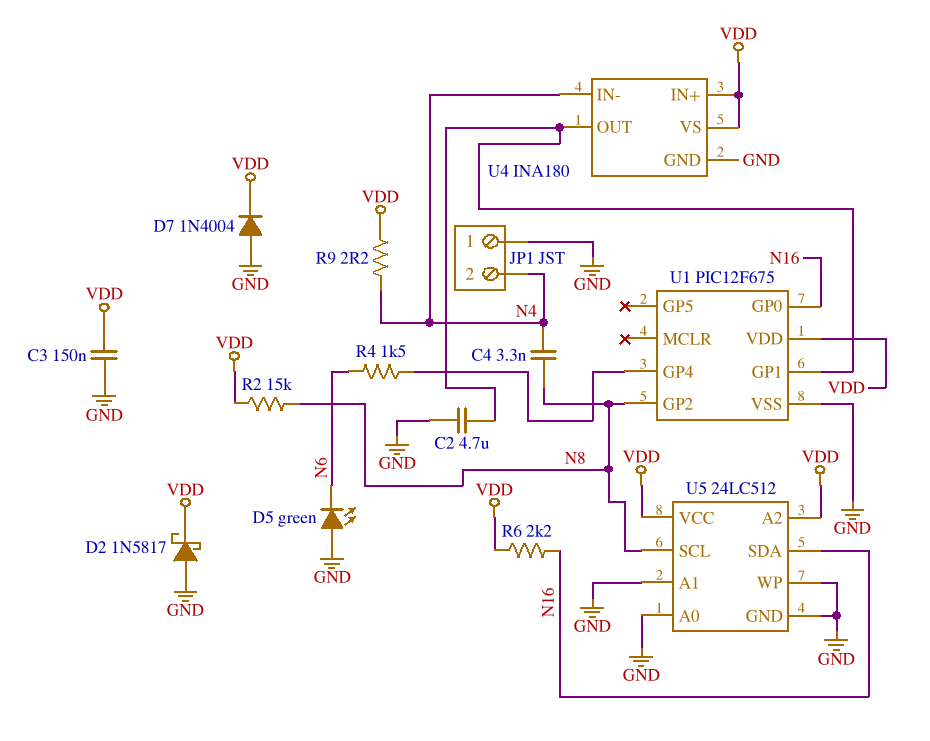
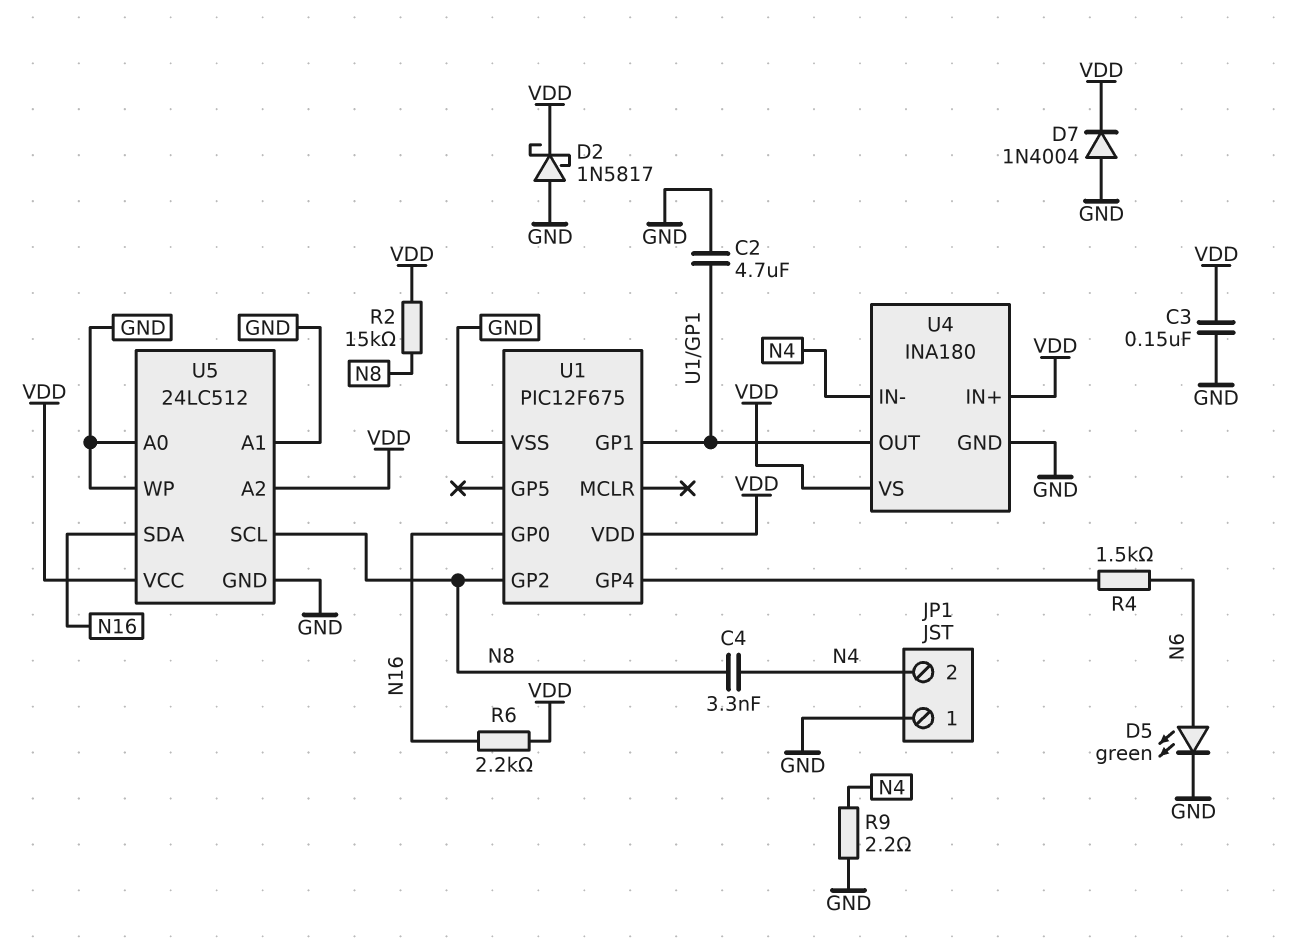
D5: LED green (A GND, K N6) -> LED green (A N6, K GND)
R9: 2.2 (N4, VDD) -> 2.2 (GND, N4)

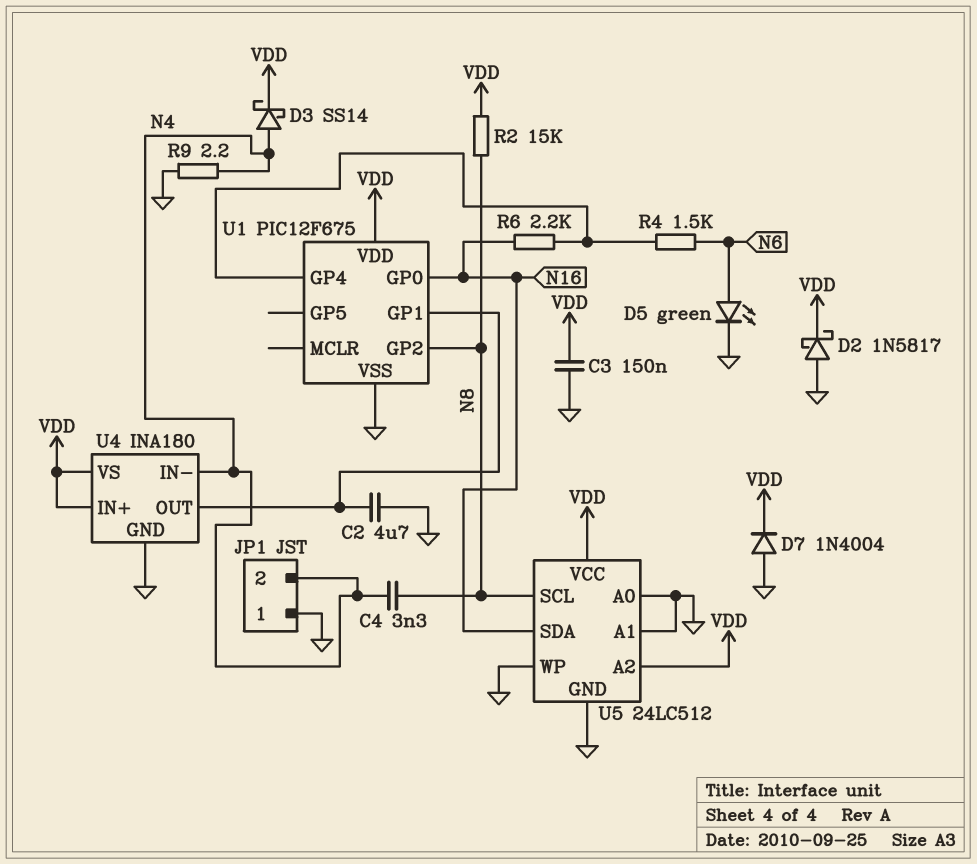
D3: none -> schottky SS14 (A N4, K VDD)
R6: 2.2k (N16, VDD) -> 2.2k (N16, U1/GP4)

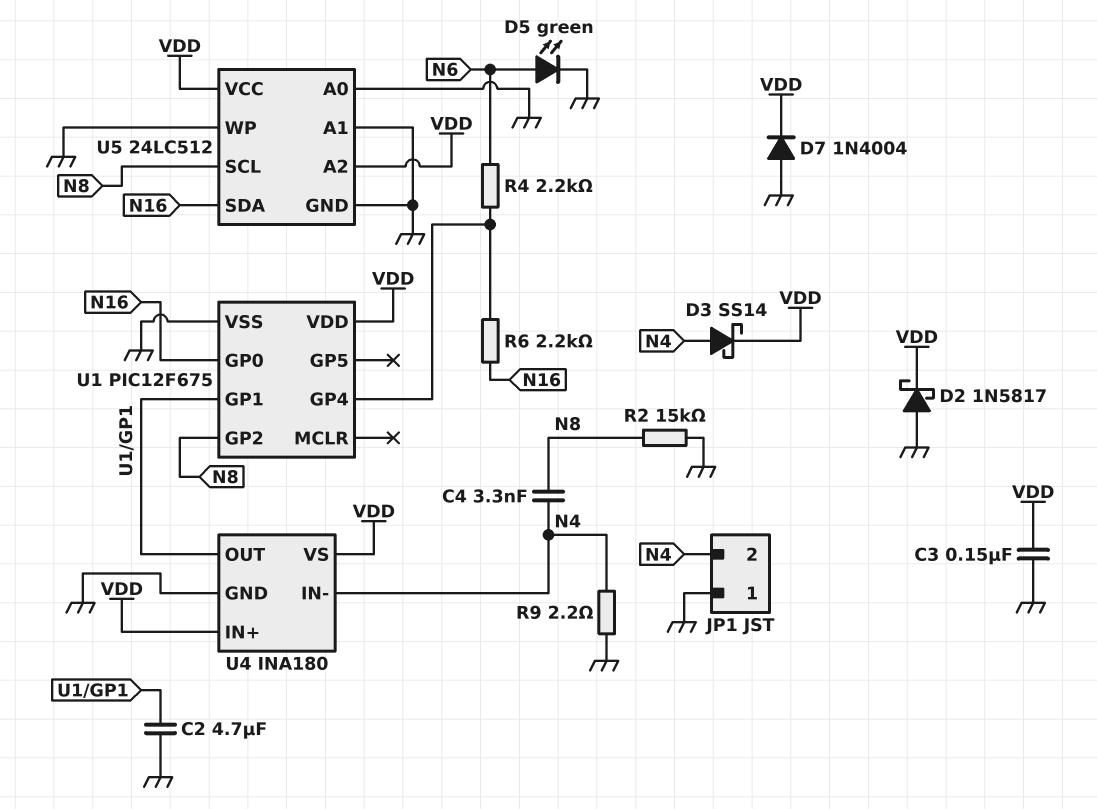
R2: 15k (N8, VDD) -> 15k (GND, N8)
R4: 1.5k (N6, U1/GP4) -> 2.2k (N6, U1/GP4)

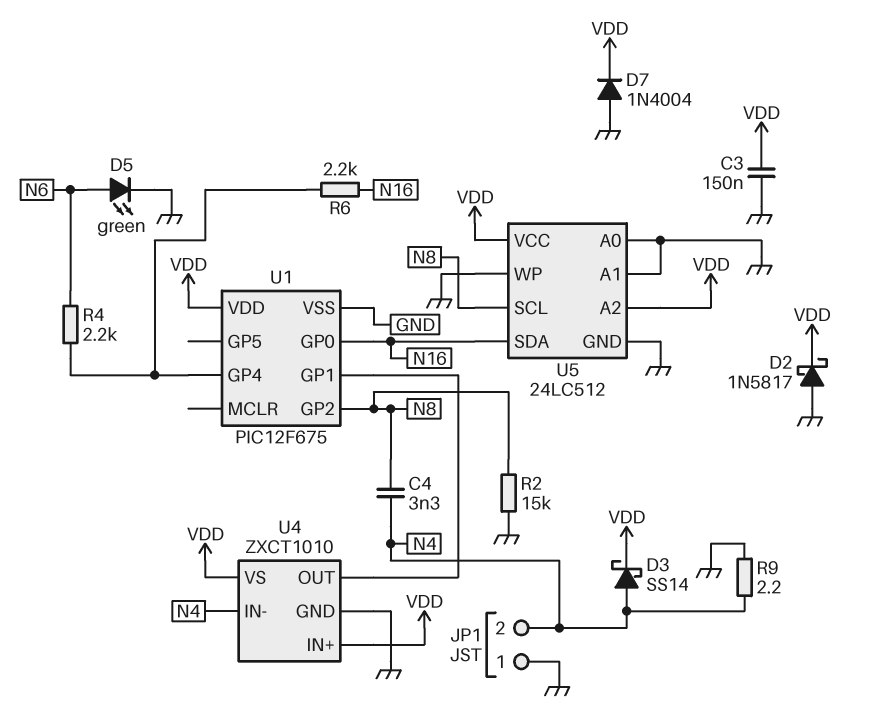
C2: 4.7uF (GND, U1/GP1) -> none
U4: INA180 -> ZXCT1010

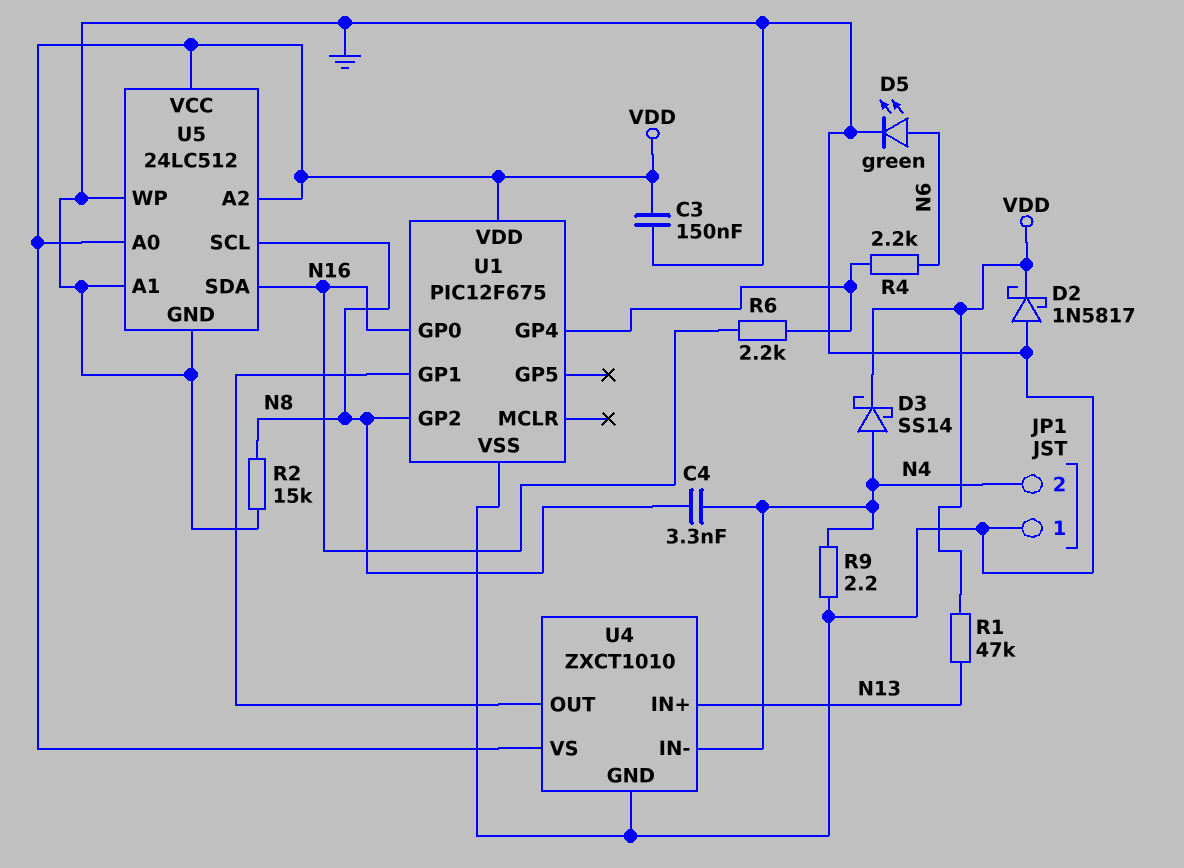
D7: diode 1N4004 (A GND, K VDD) -> none
R1: none -> 47k (N13, VDD)
U4 pin IN+: VDD -> N13
U5 pin A0: GND -> VDD

